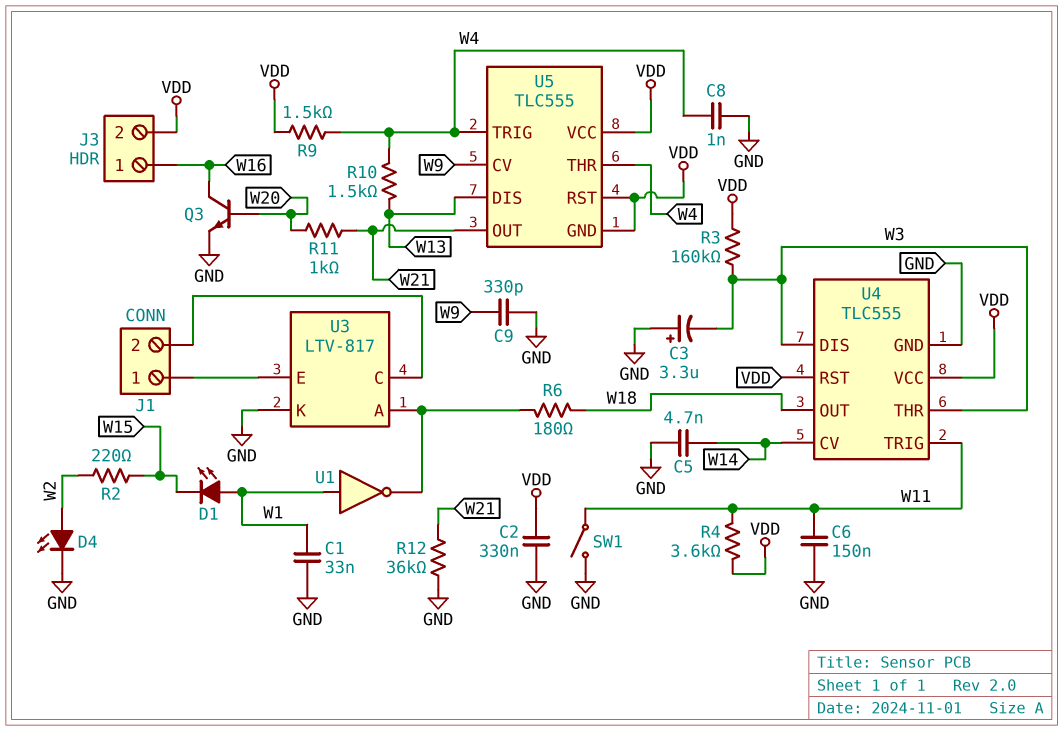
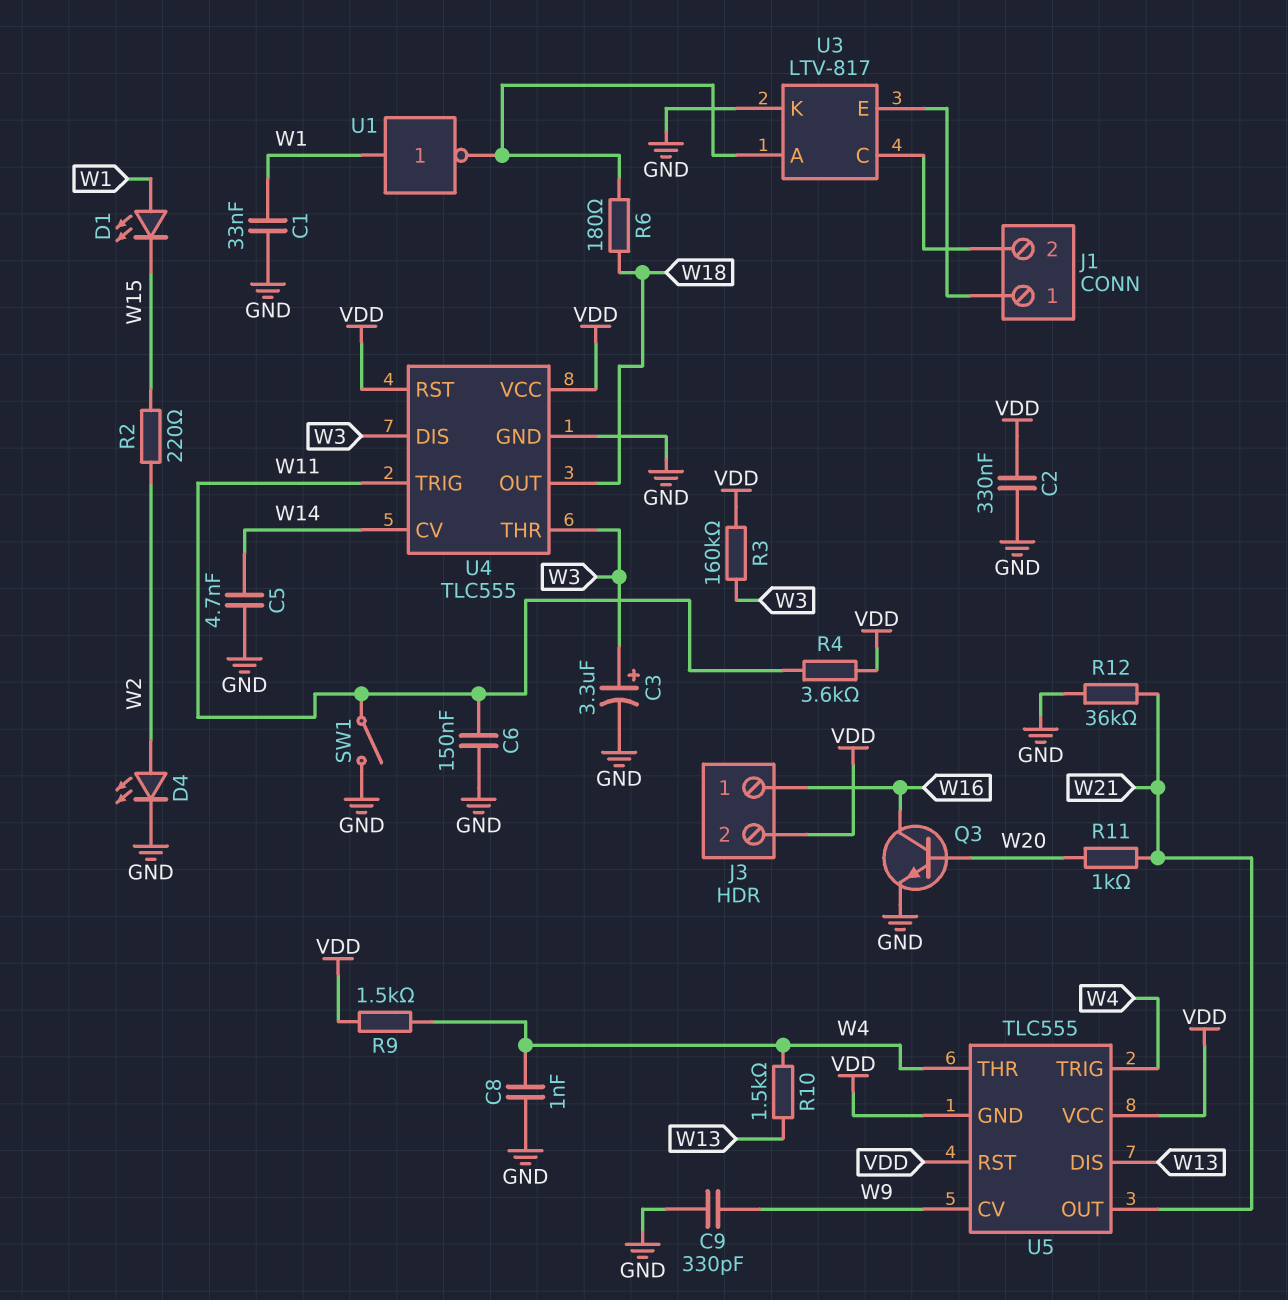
C3: 3.3uF (plus GND, minus W3) -> 3.3uF (plus W3, minus GND)

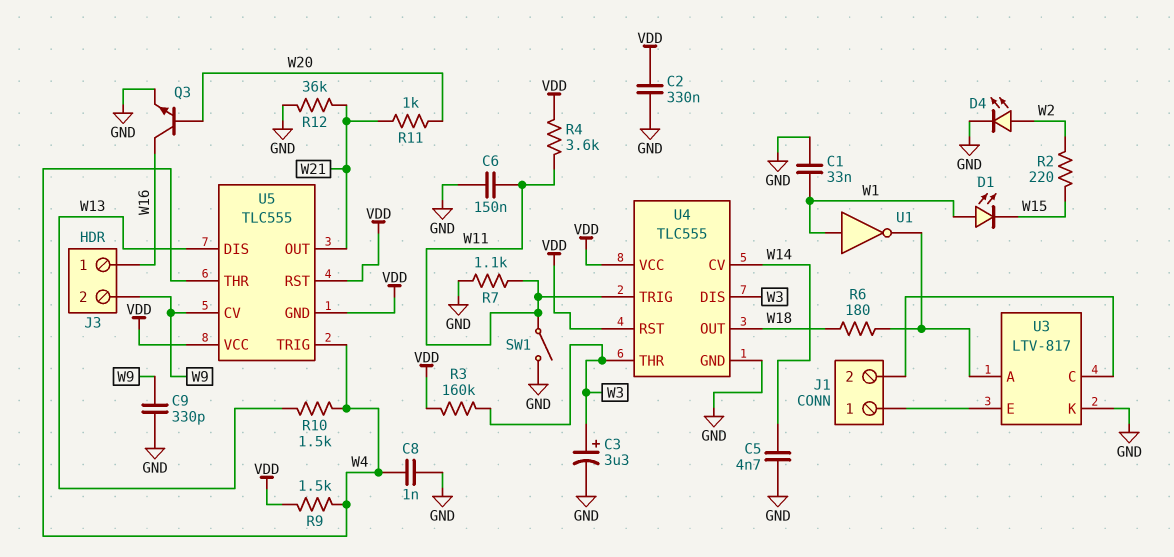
J3 pin 2: VDD -> W9
R7: none -> 1.1k (GND, W11)

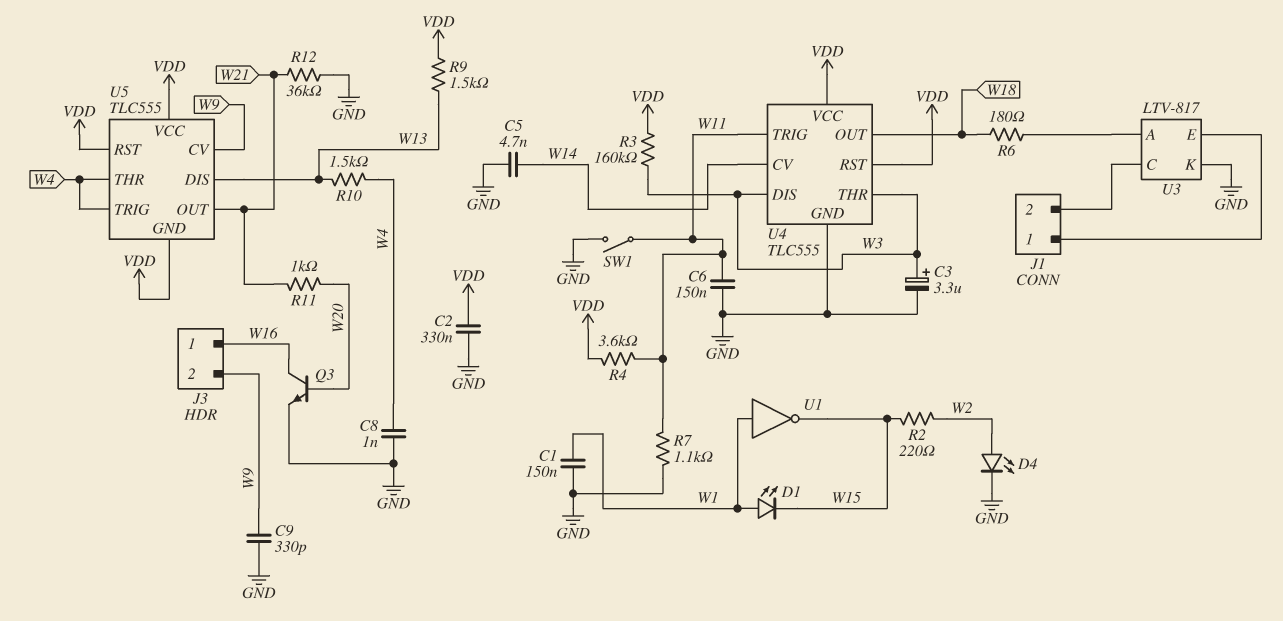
C1: 33nF (GND, W1) -> 150nF (GND, W1)
R9: 1.5k (VDD, W4) -> 1.5k (VDD, W13)
U1: NOT (in W1, out U3/A) -> NOT (in W1, out W15)

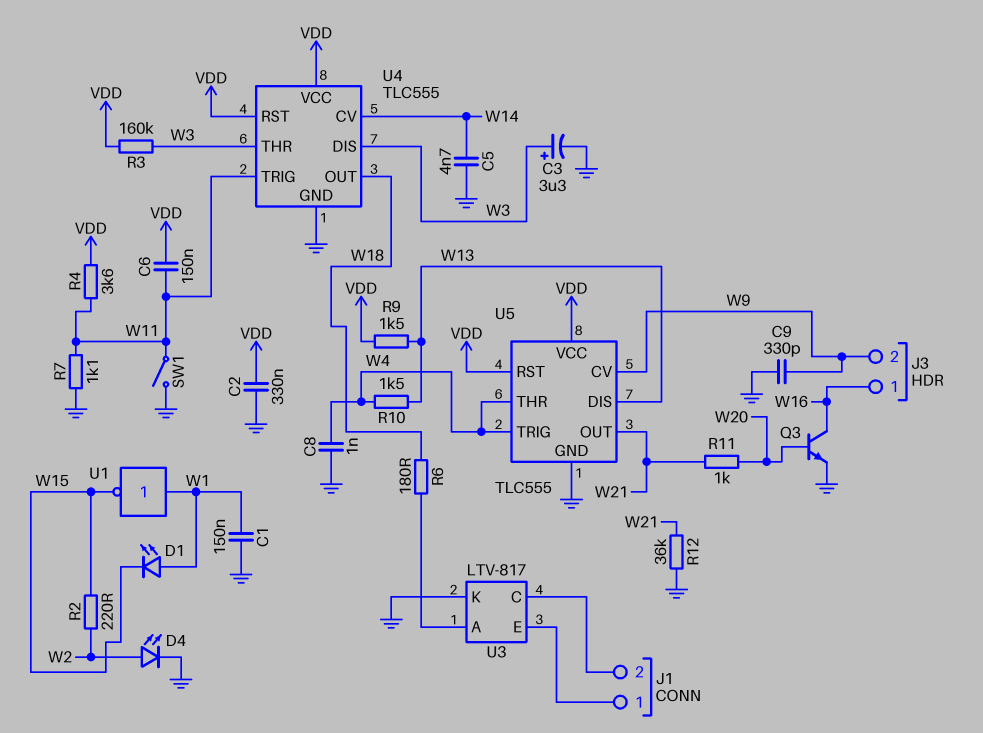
C6: 150nF (GND, W11) -> 150nF (VDD, W11)
U5 pin GND: VDD -> GND

